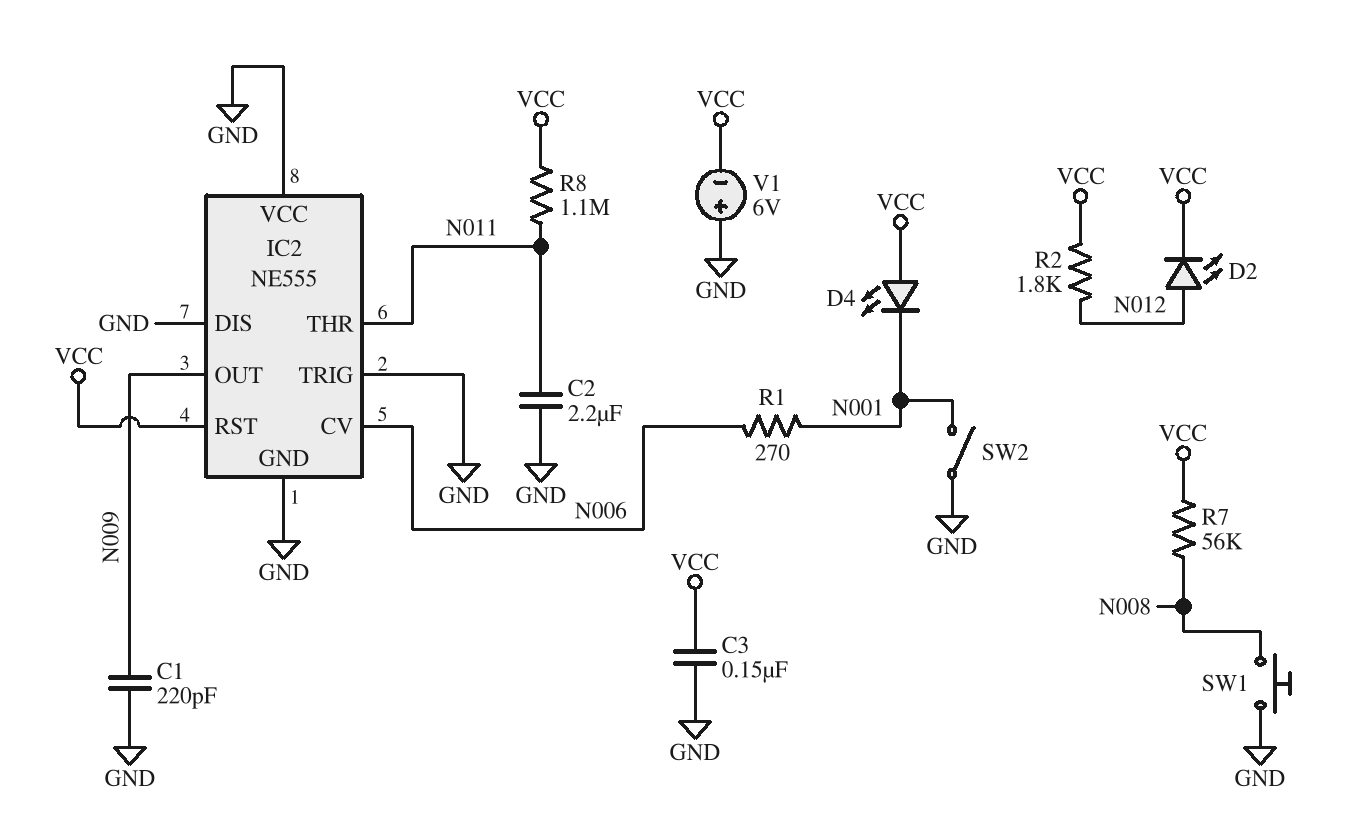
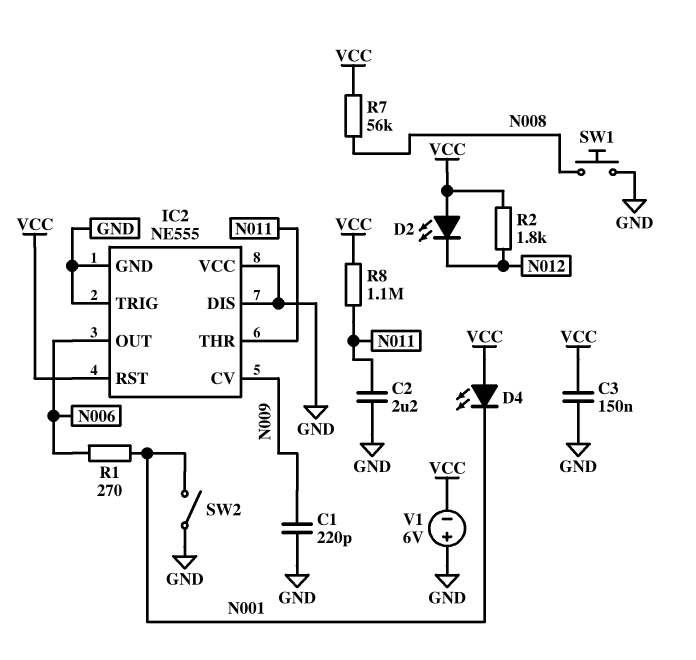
D2: LED (A N012, K VCC) -> LED (A VCC, K N012)
IC2 pin CV: N006 -> N009
IC2 pin OUT: N009 -> N006

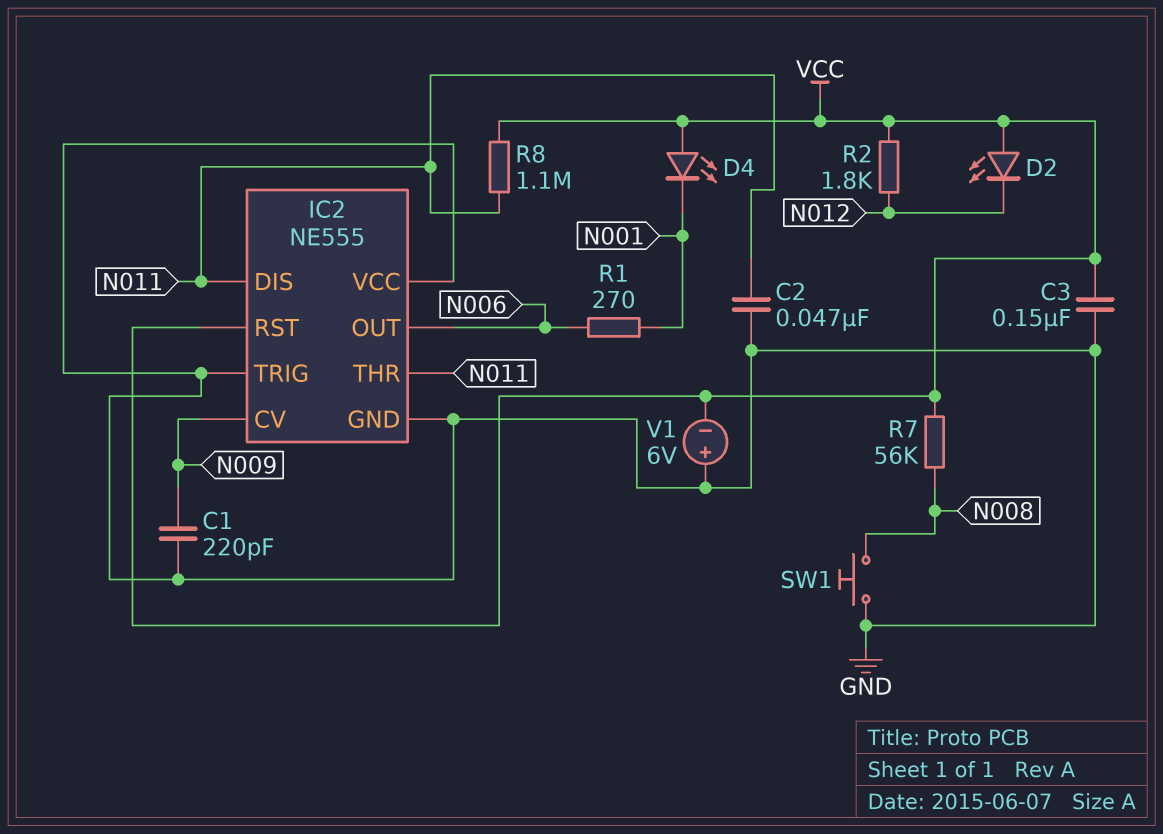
C2: 2.2uF (GND, N011) -> 47nF (GND, N011)
IC2 pin DIS: GND -> N011
SW2: switch (GND, N001) -> none

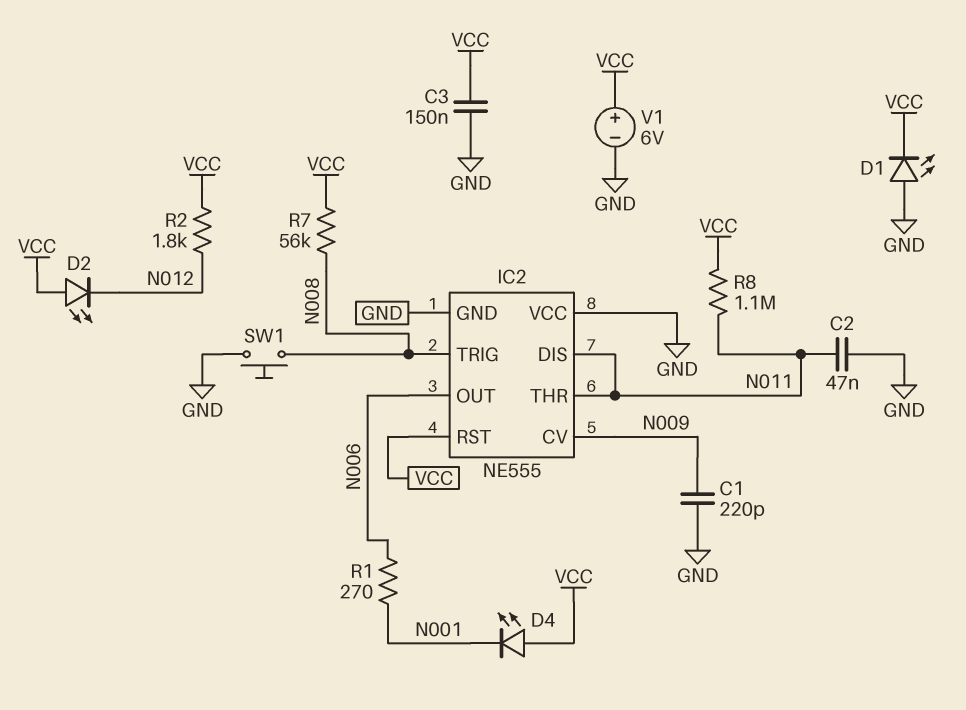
D1: none -> LED (A GND, K VCC)
IC2 pin TRIG: GND -> N008
V1: 6V (plus GND, minus VCC) -> 6V (plus VCC, minus GND)

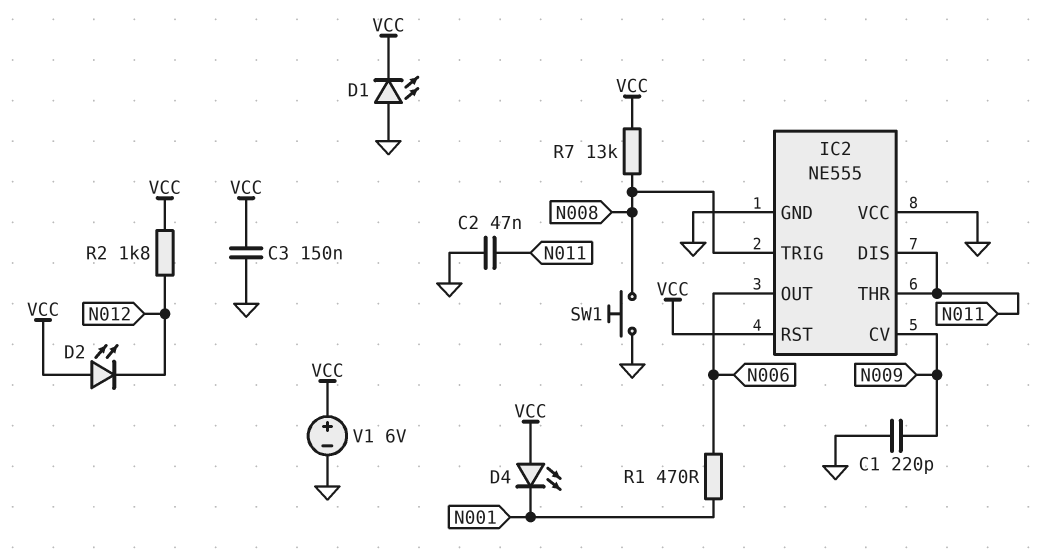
R1: 270 (N001, N006) -> 470 (N001, N006)
R7: 56k (N008, VCC) -> 13k (N008, VCC)
R8: 1.1M (N011, VCC) -> none

